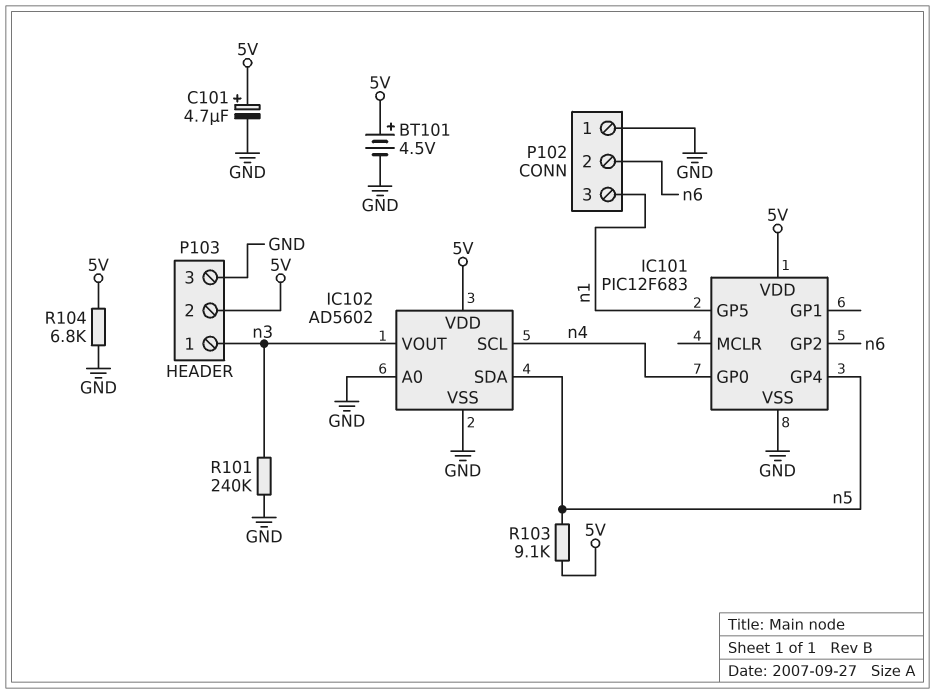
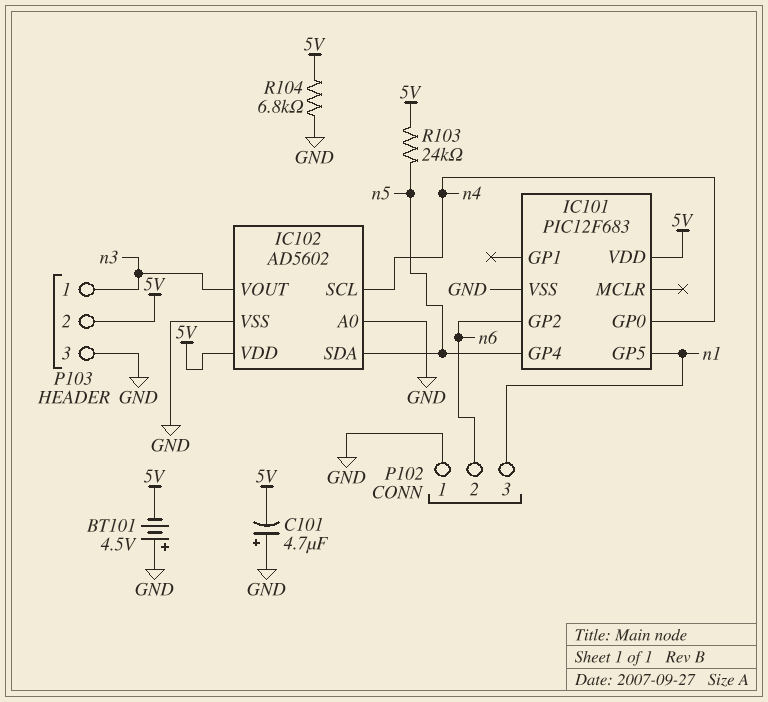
BT101: 4.5V (plus 5V, minus GND) -> 4.5V (plus GND, minus 5V)
C101: 4.7uF (plus 5V, minus GND) -> 4.7uF (plus GND, minus 5V)
R101: 240k (GND, n3) -> none
R103: 9.1k (5V, n5) -> 24k (5V, n5)

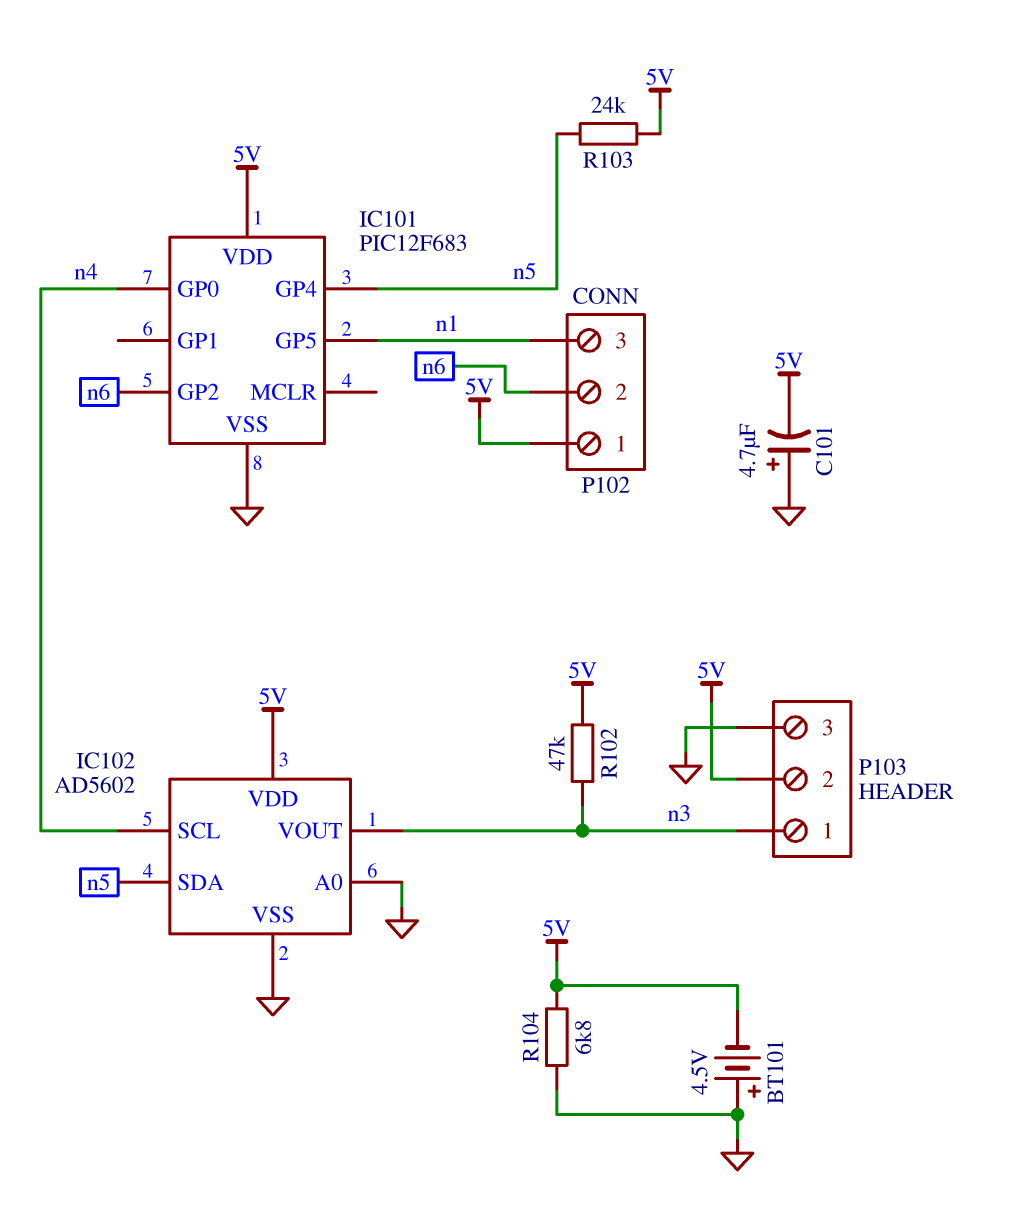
P102 pin 1: GND -> 5V
R102: none -> 47k (5V, n3)

